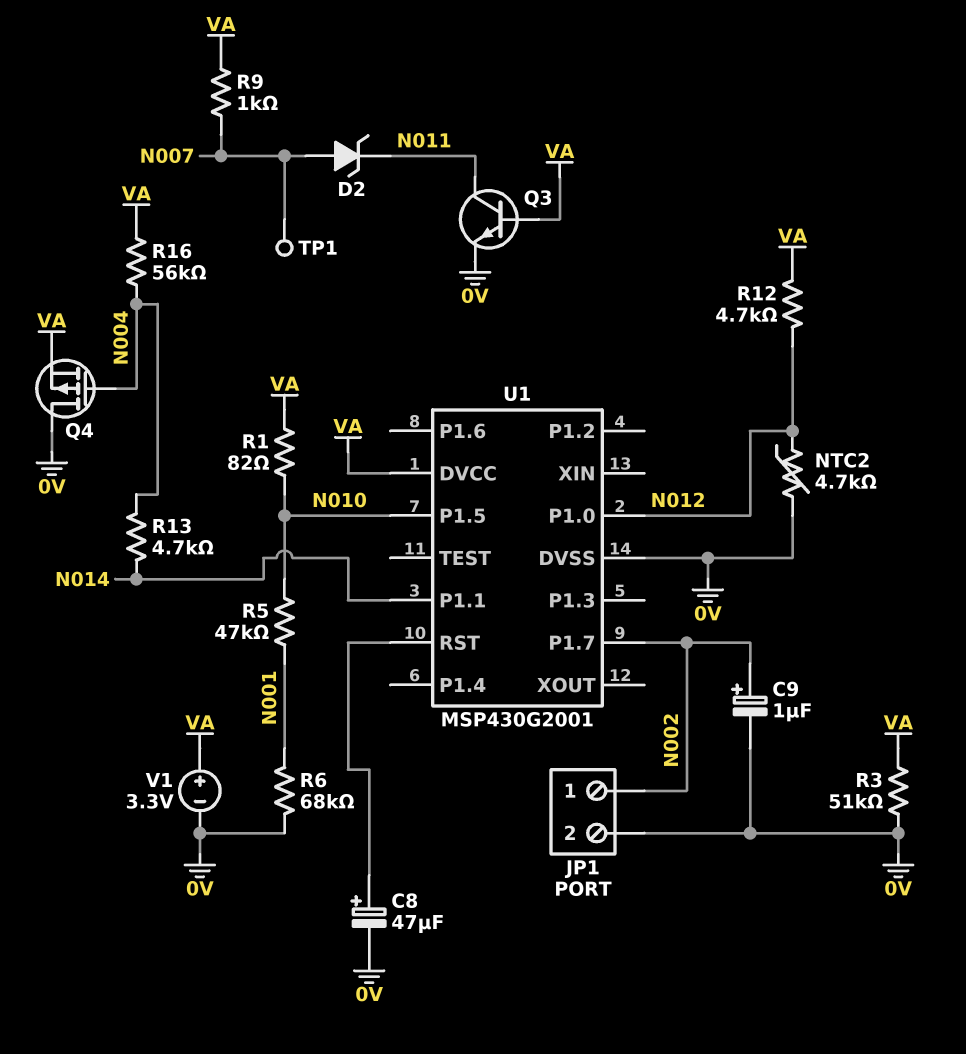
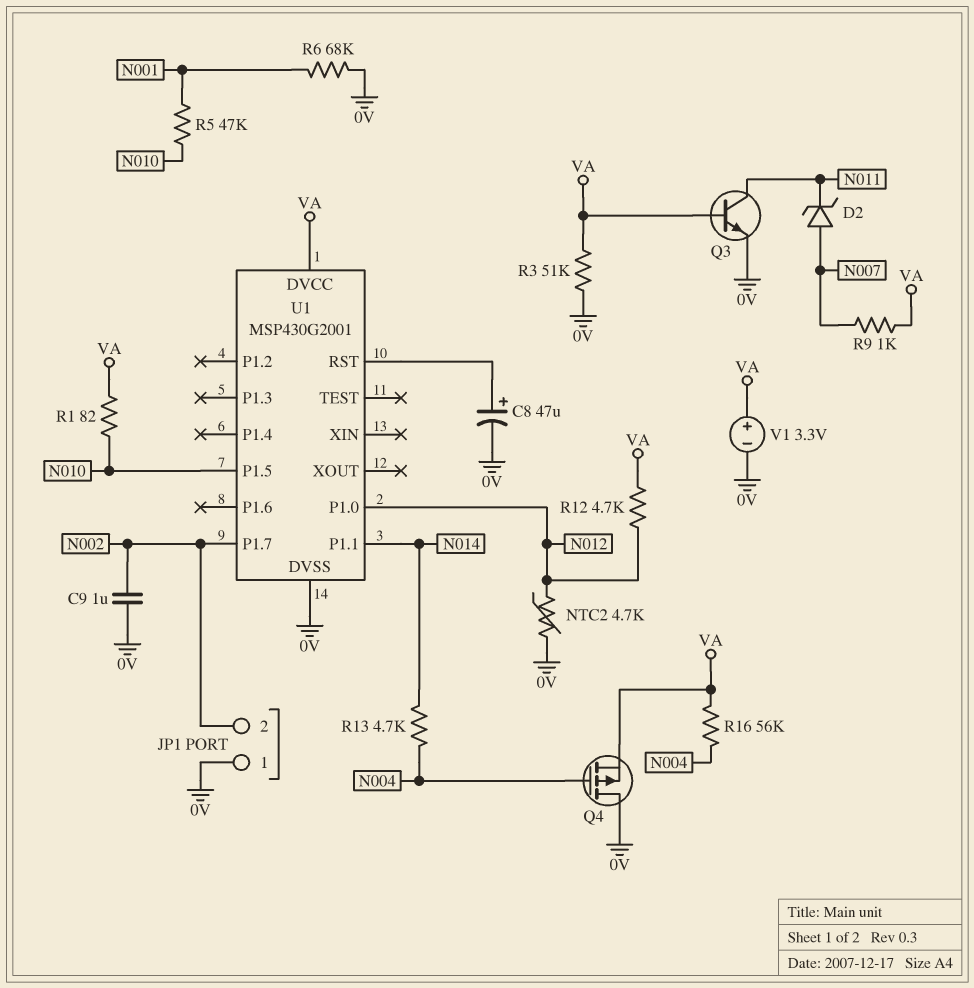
C9: 1uF (plus N002, minus 0V) -> 1uF (0V, N002)
JP1 pin 1: N002 -> 0V
JP1 pin 2: 0V -> N002
TP1: test point (N007) -> none

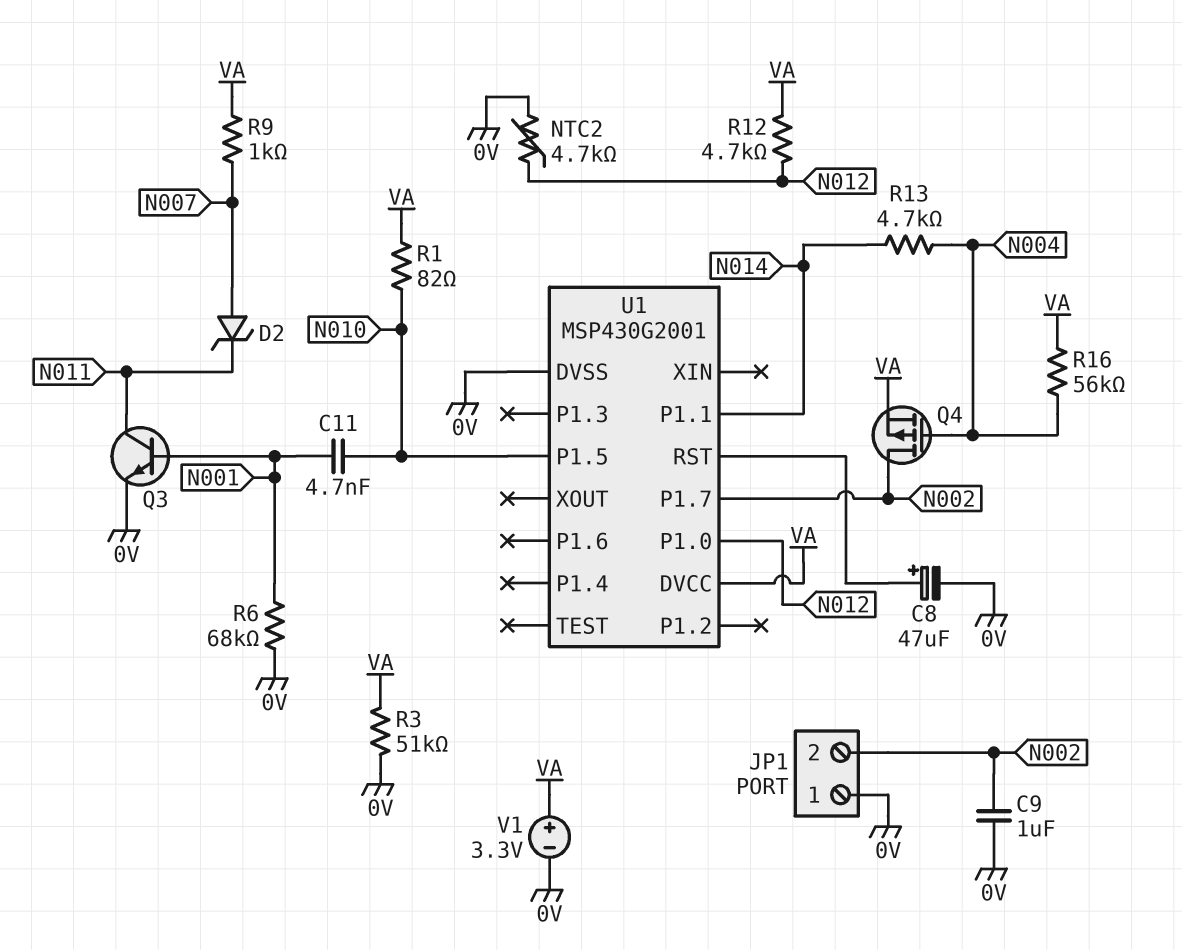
C11: none -> 4.7nF (N001, N010)
Q3: NPN (B VA, C N011, E 0V) -> NPN (B N001, C N011, E 0V)
Q4: PMOS (G N004, D 0V, S VA) -> PMOS (G N004, D N002, S VA)
R5: 47k (N001, N010) -> none

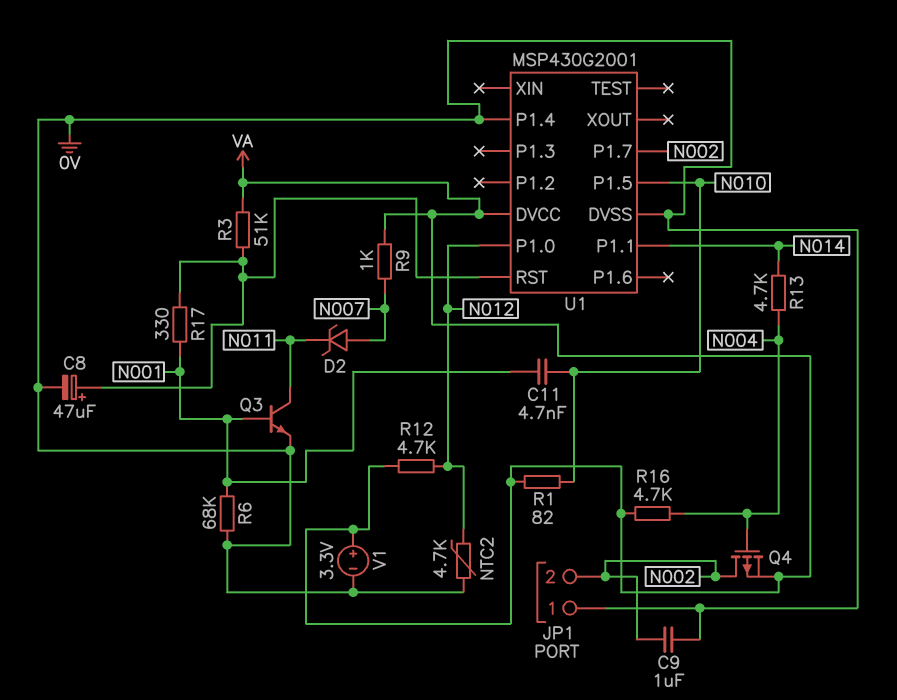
R3: 51k (0V, VA) -> 51k (U1/RST, VA)
R16: 56k (N004, VA) -> 4.7k (N004, VA)
R17: none -> 330 (N001, U1/RST)
U1 pin P1.4: none -> 0V

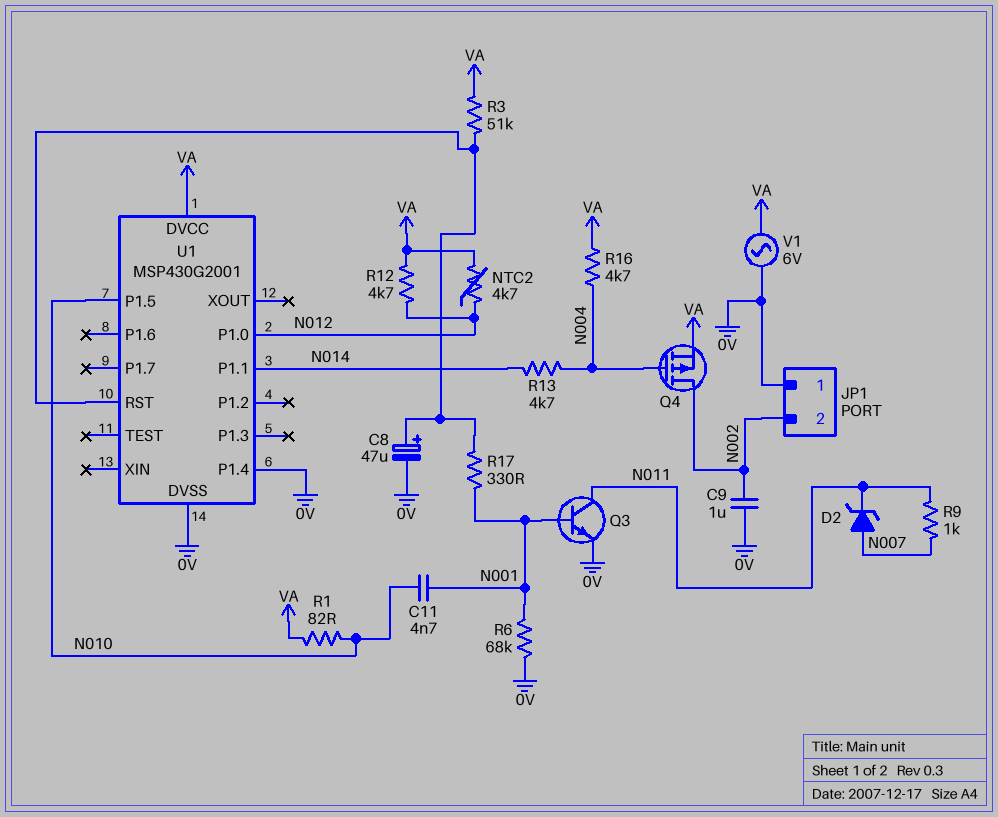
NTC2: 4.7k (0V, N012) -> 4.7k (N012, VA)
R9: 1k (N007, VA) -> 1k (N007, N011)
U1 pin P1.7: N002 -> none
V1: 3.3V (plus VA, minus 0V) -> AC 6V (0V, VA)

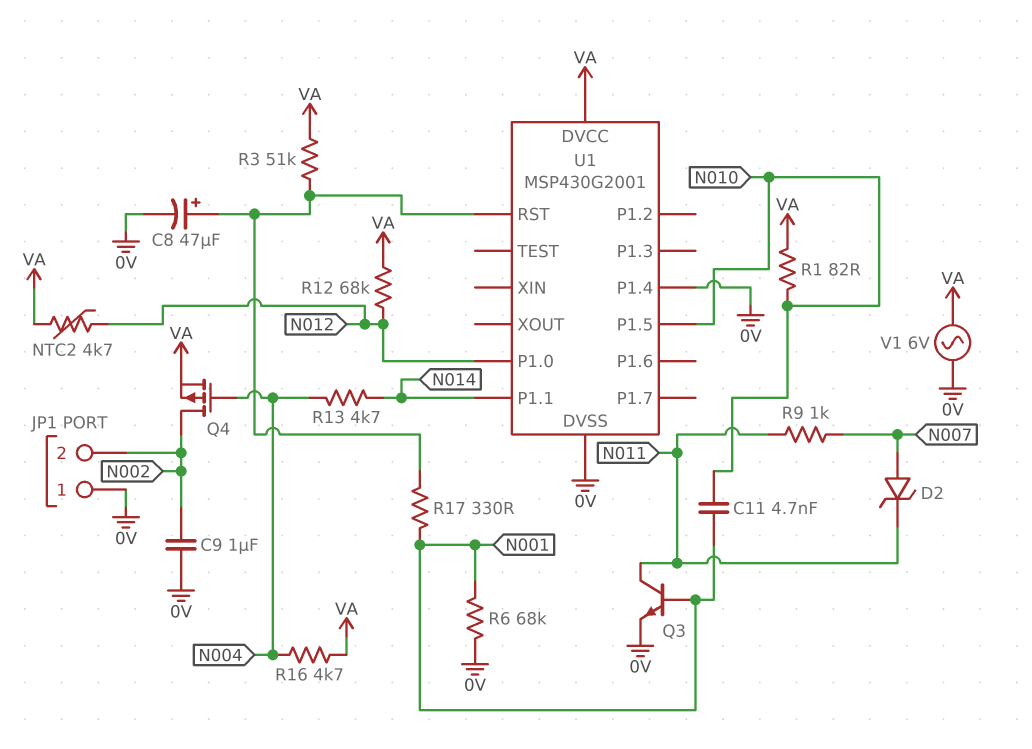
R12: 4.7k (N012, VA) -> 68k (N012, VA)

